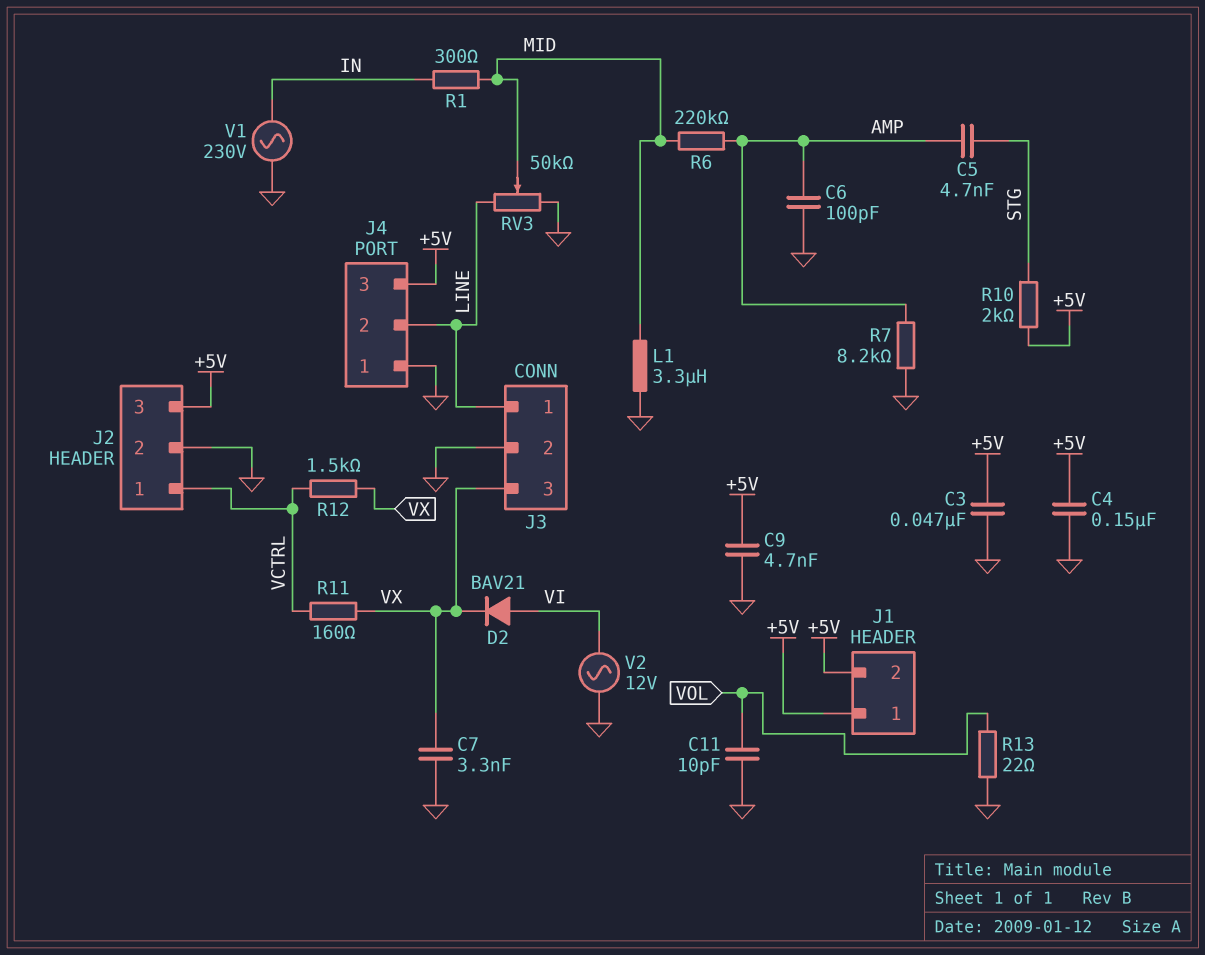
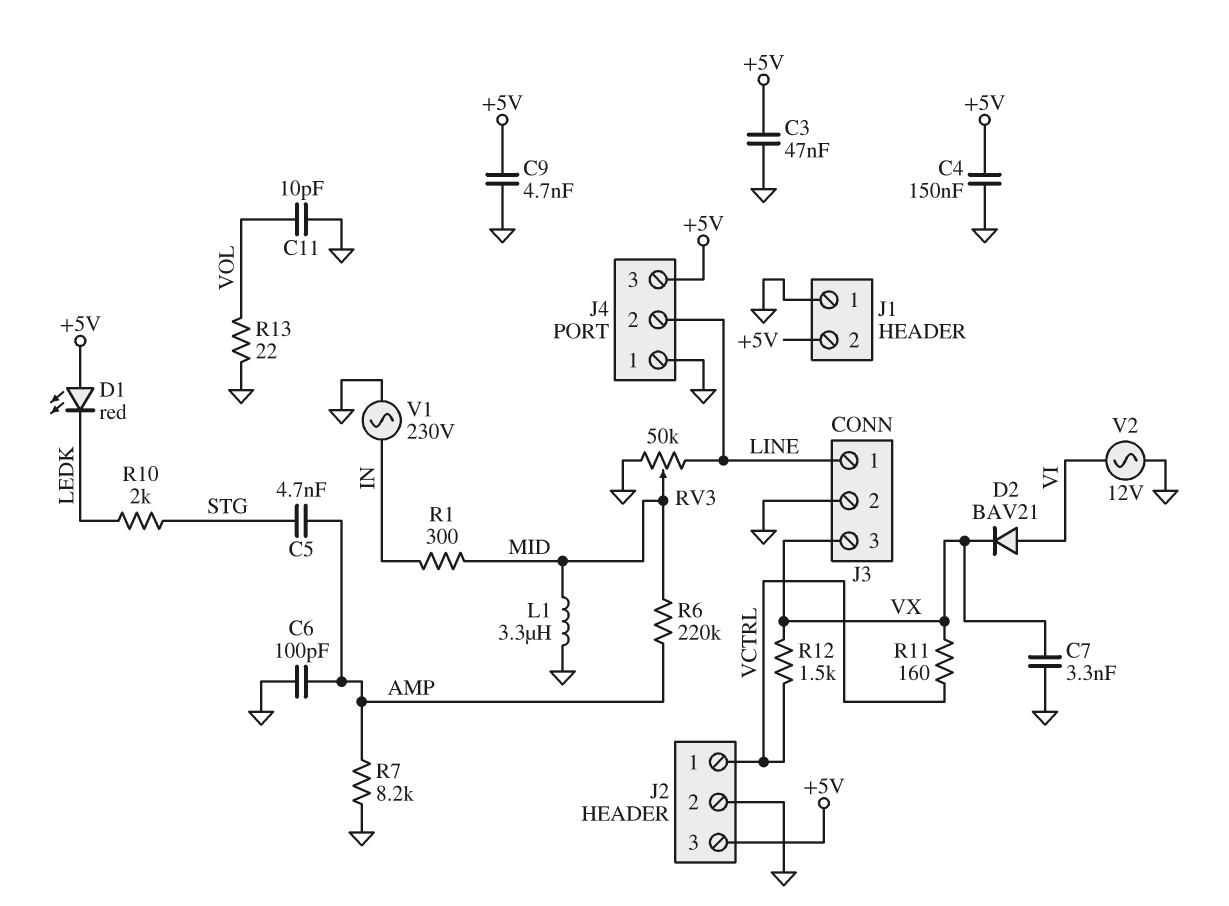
D1: none -> LED red (A +5V, K LEDK)
J1 pin 1: +5V -> GND
R10: 2k (+5V, STG) -> 2k (LEDK, STG)

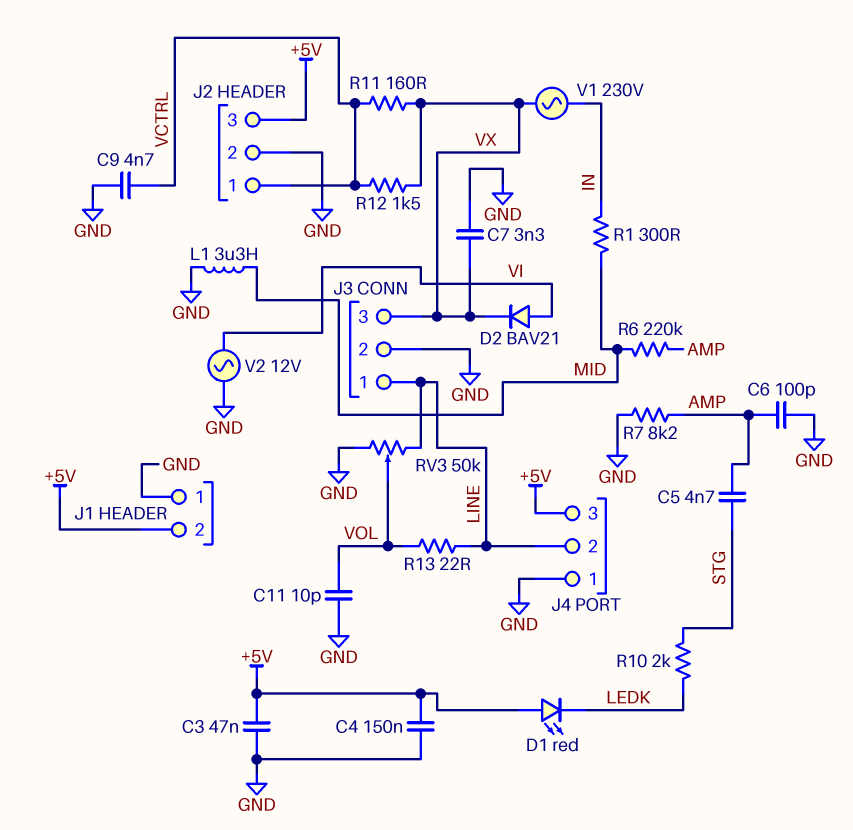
C9: 4.7nF (+5V, GND) -> 4.7nF (GND, VCTRL)
R13: 22 (GND, VOL) -> 22 (LINE, VOL)
RV3: 50k (GND, LINE, wiper MID) -> 50k (GND, LINE, wiper VOL)
V1: AC 230V (GND, IN) -> AC 230V (IN, VX)

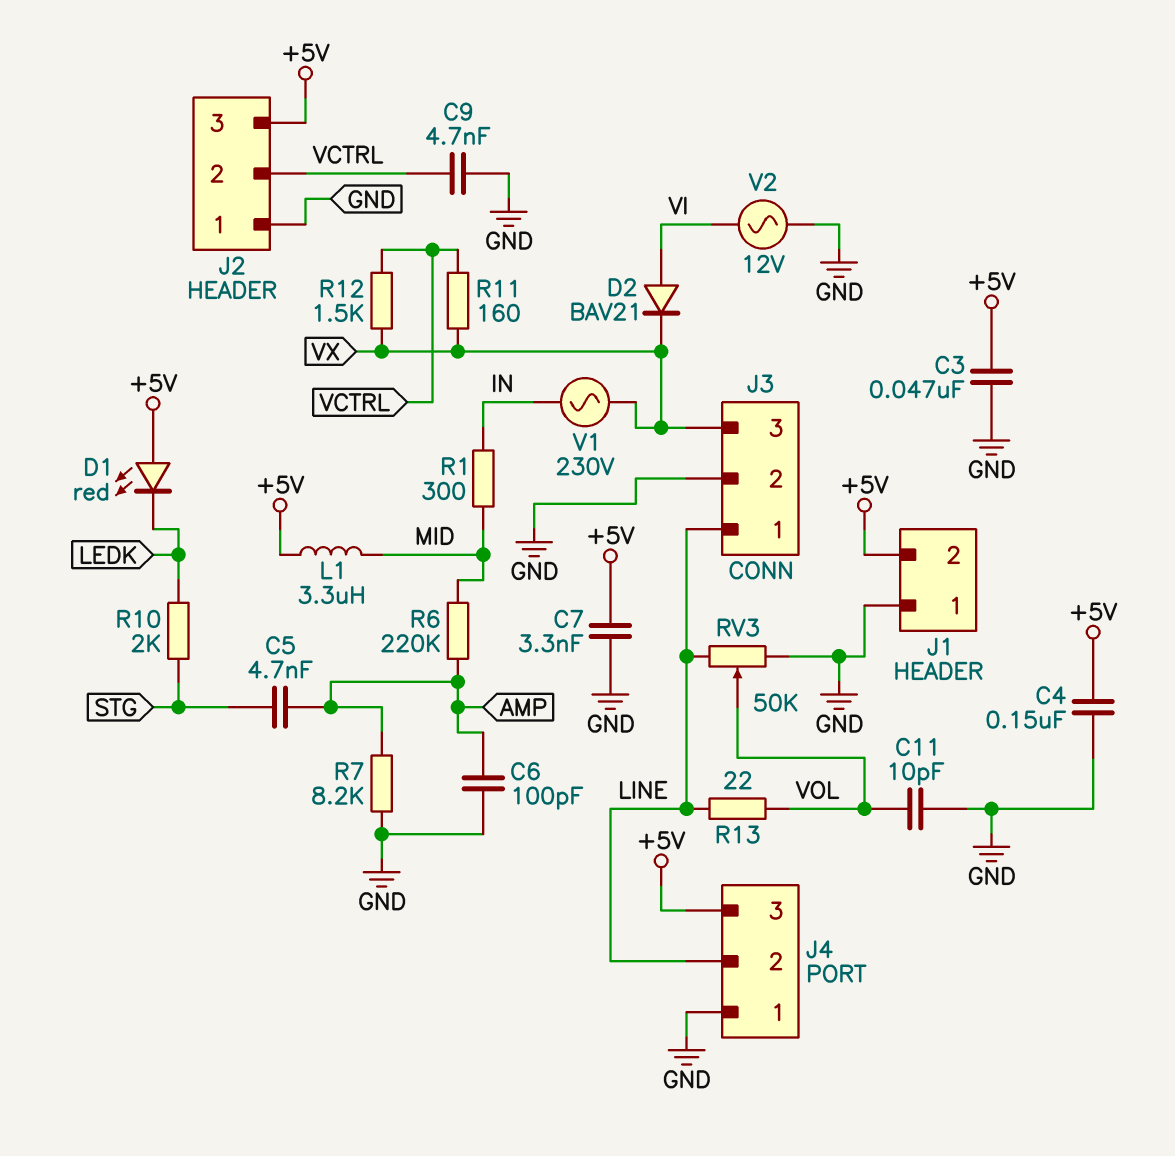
C7: 3.3nF (GND, VX) -> 3.3nF (+5V, GND)
J2 pin 1: VCTRL -> GND
J2 pin 2: GND -> VCTRL
L1: 3.3uH (GND, MID) -> 3.3uH (+5V, MID)

